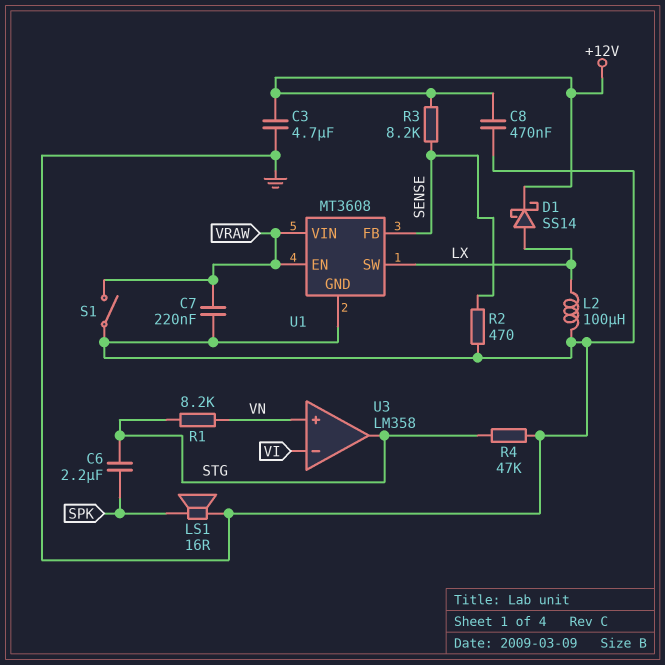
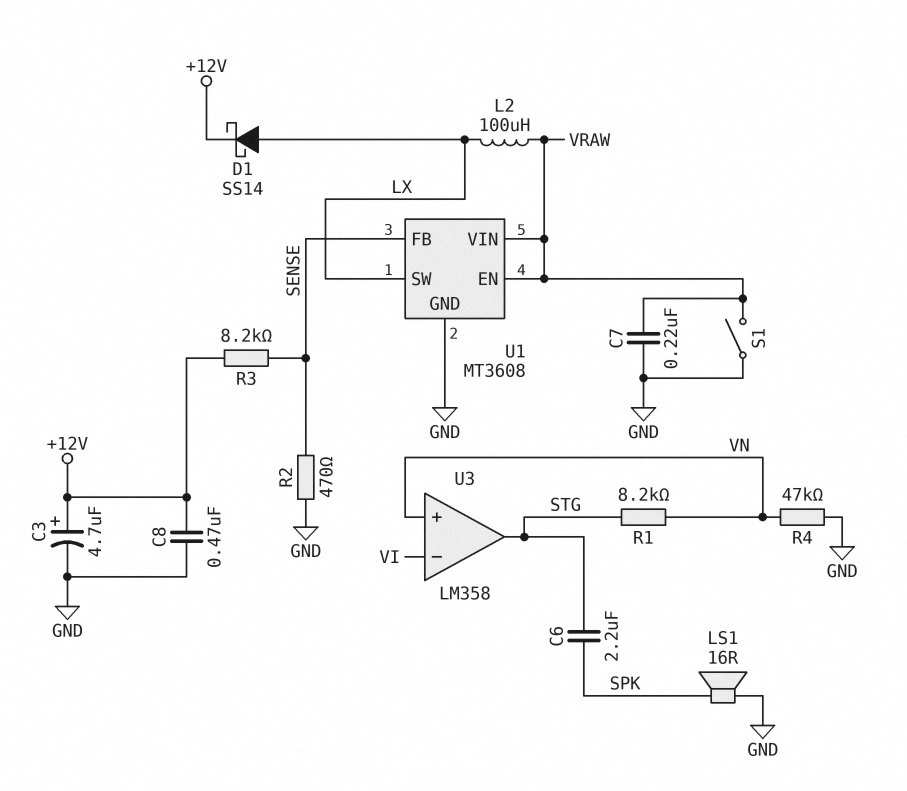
C3: 4.7uF (+12V, GND) -> 4.7uF (plus +12V, minus GND)
L2: 100uH (GND, LX) -> 100uH (LX, VRAW)
R4: 47k (GND, STG) -> 47k (GND, VN)

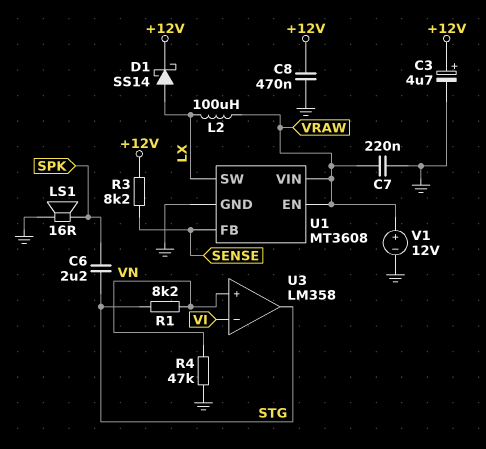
R2: 470 (GND, SENSE) -> none
S1: switch (GND, VRAW) -> none
V1: none -> 12V (plus VRAW, minus GND)

